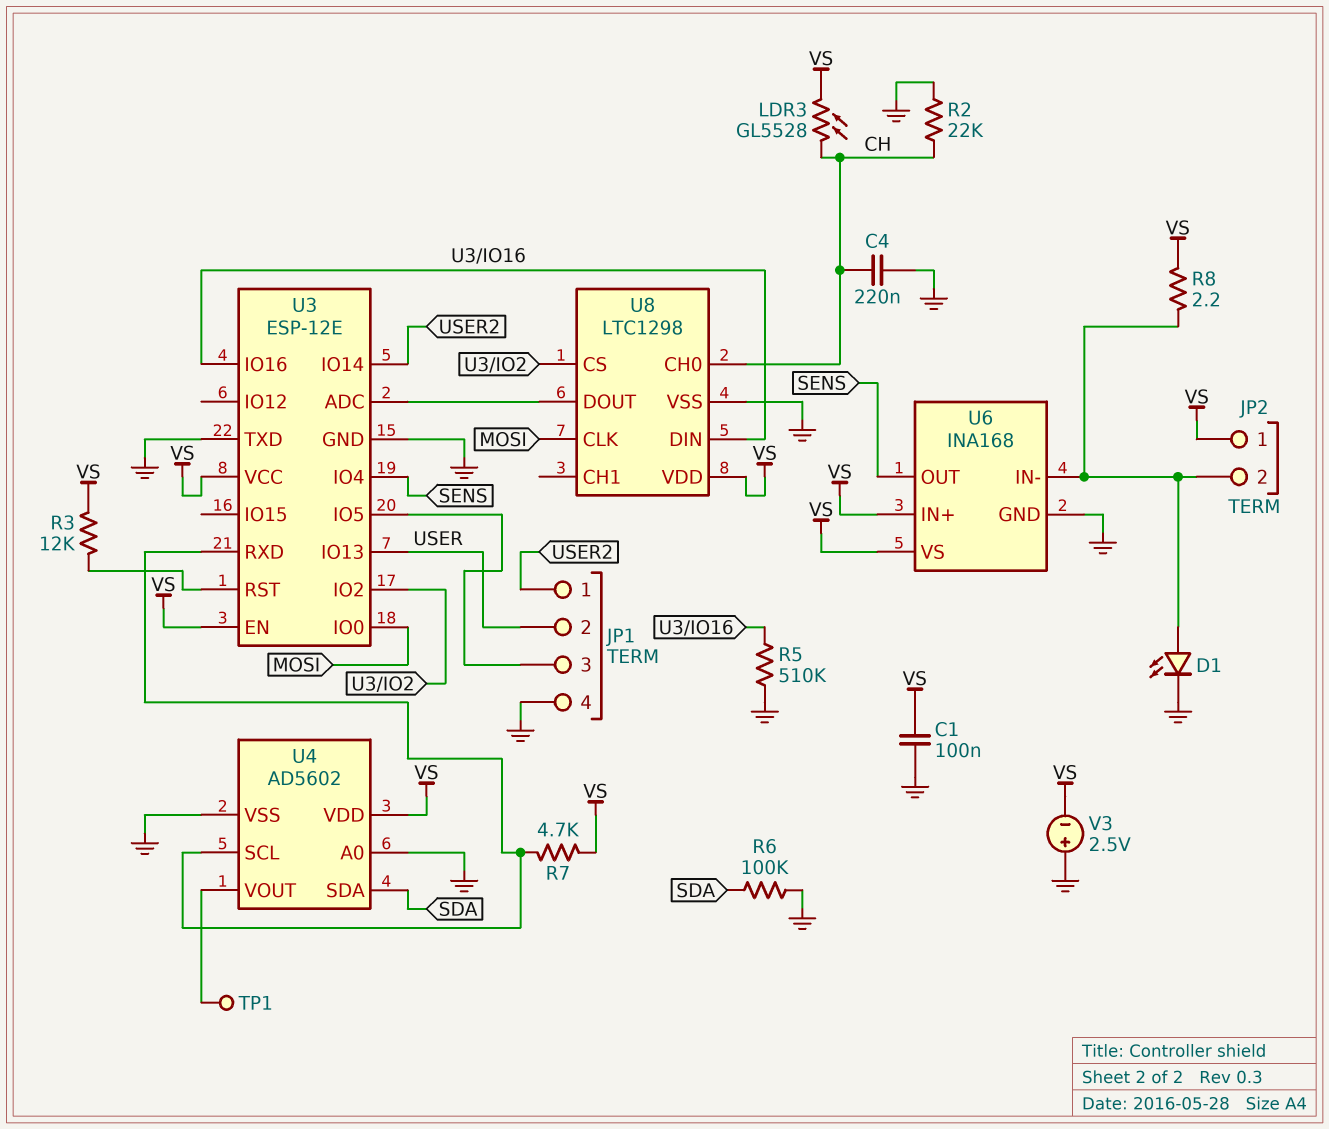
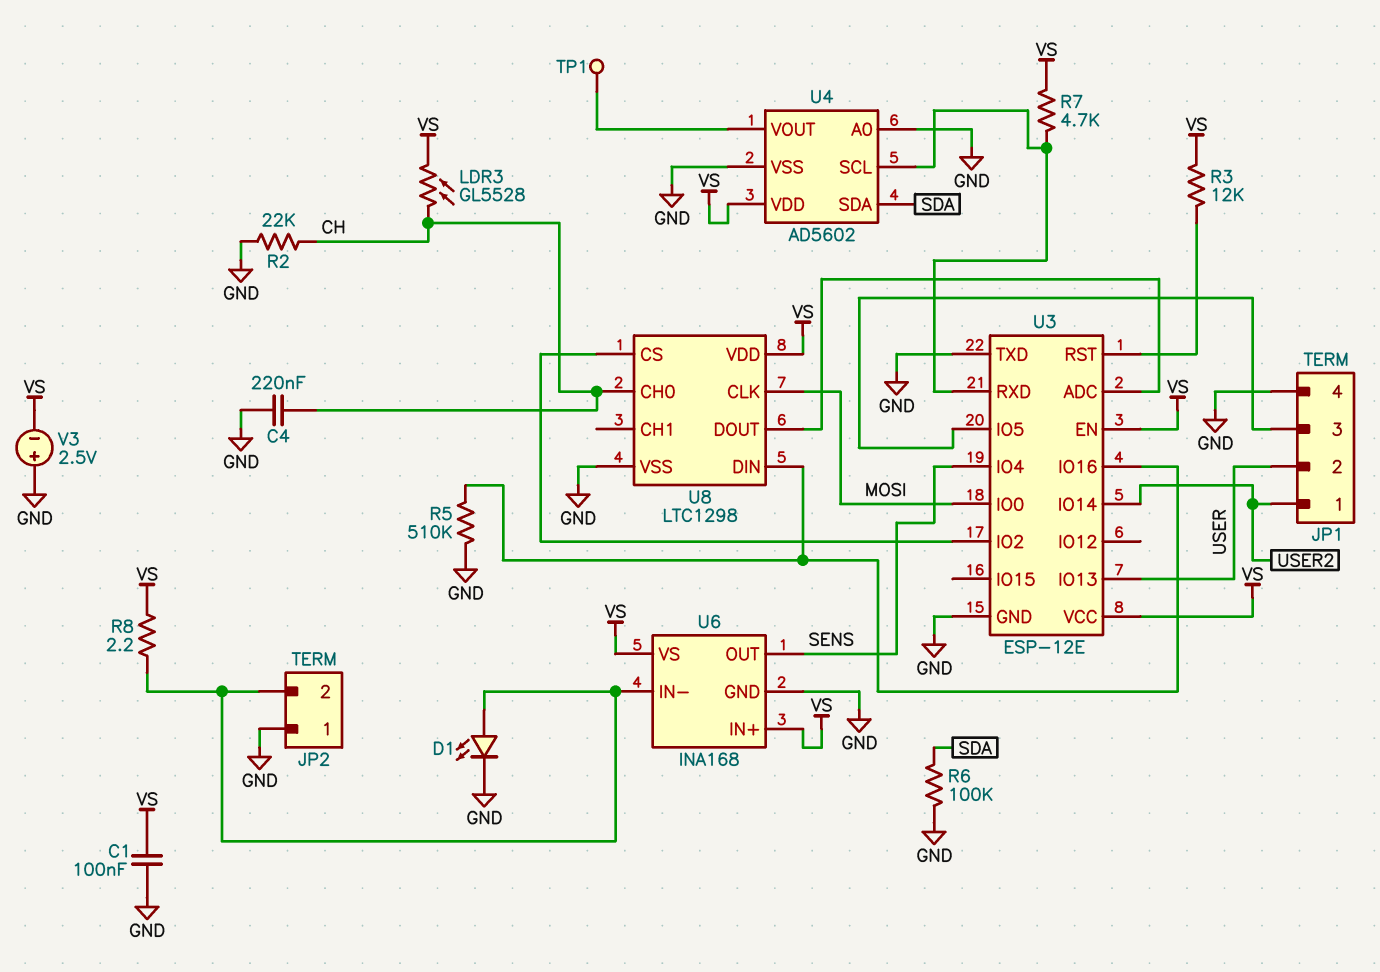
JP2 pin 1: VS -> GND

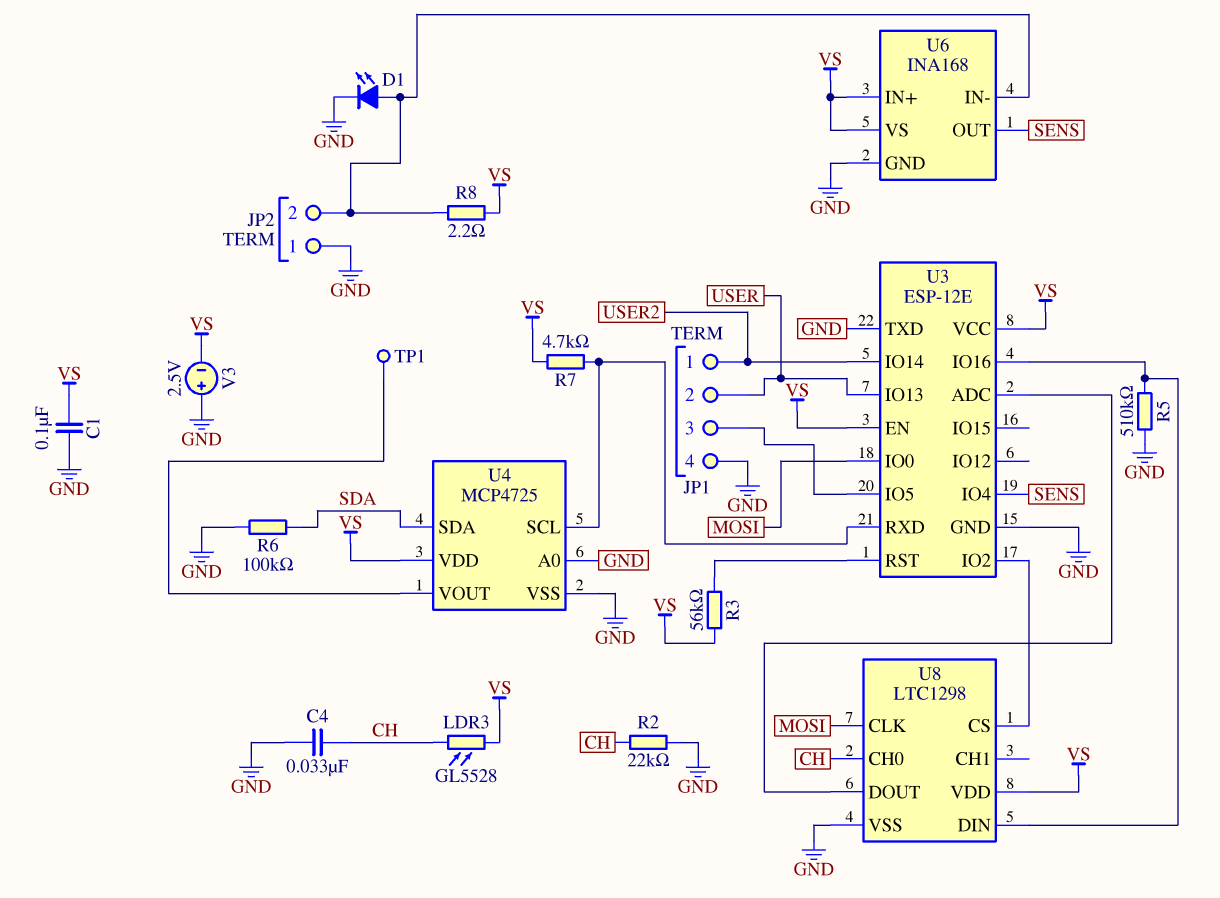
C4: 220nF (CH, GND) -> 33nF (CH, GND)
R3: 12k (U3/RST, VS) -> 56k (U3/RST, VS)
U4: AD5602 -> MCP4725

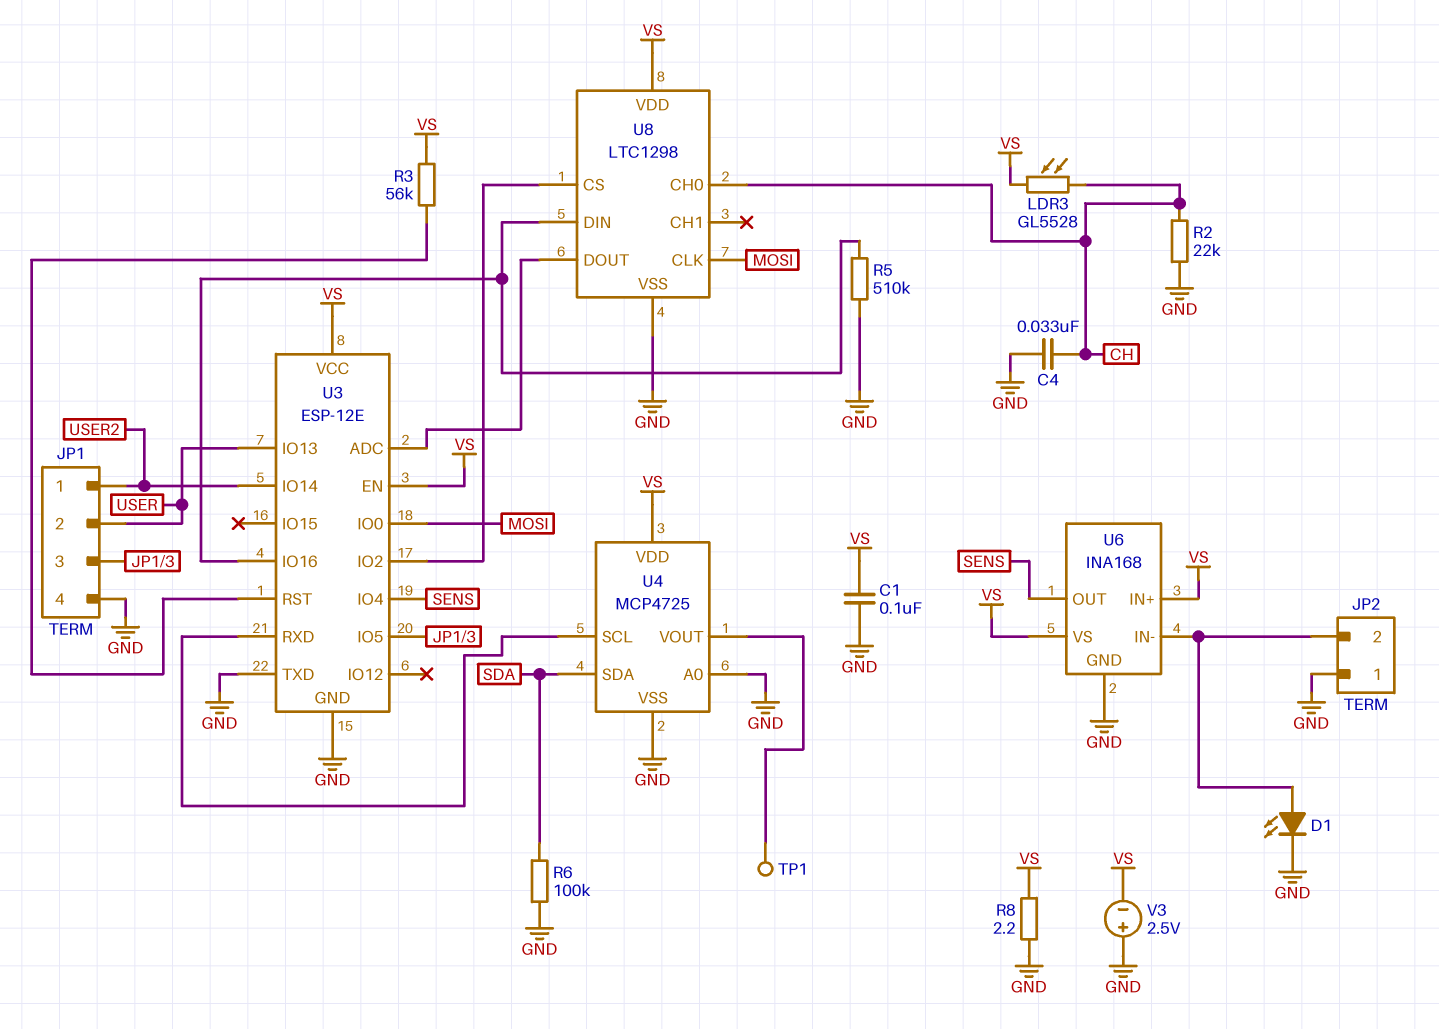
R7: 4.7k (U3/RXD, VS) -> none
R8: 2.2 (JP2/2, VS) -> 2.2 (GND, VS)

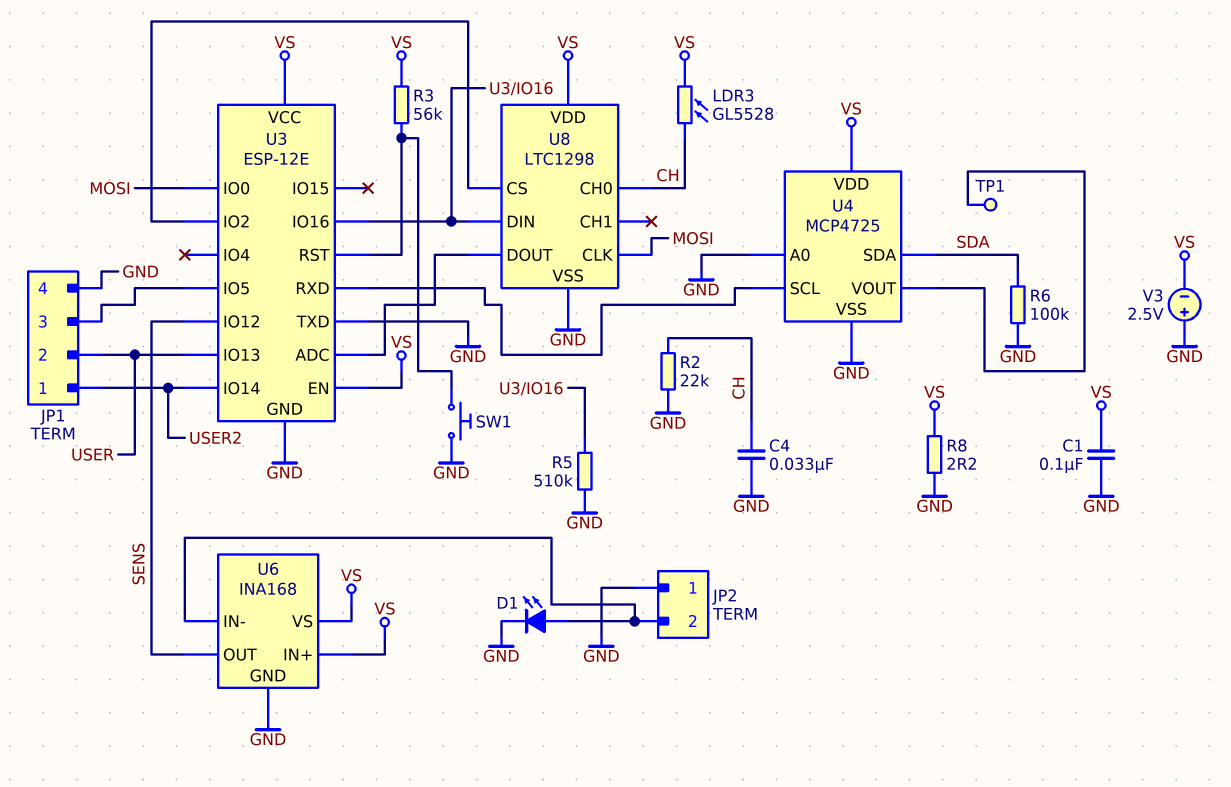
SW1: none -> button (GND, U3/RST)
U3 pin IO4: SENS -> none
U3 pin IO12: none -> SENS

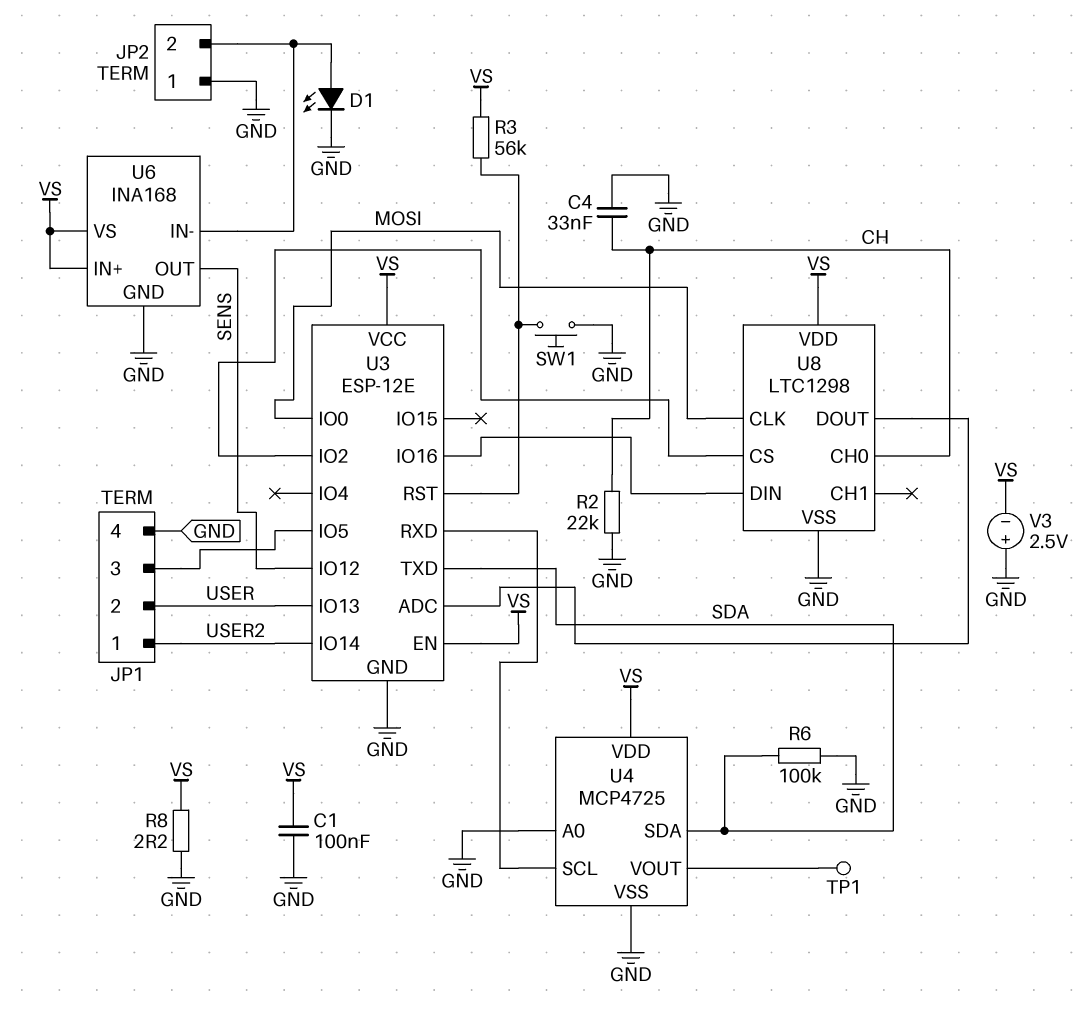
LDR3: GL5528 (CH, VS) -> none
R5: 510k (GND, U3/IO16) -> none
U3 pin TXD: GND -> SDA

